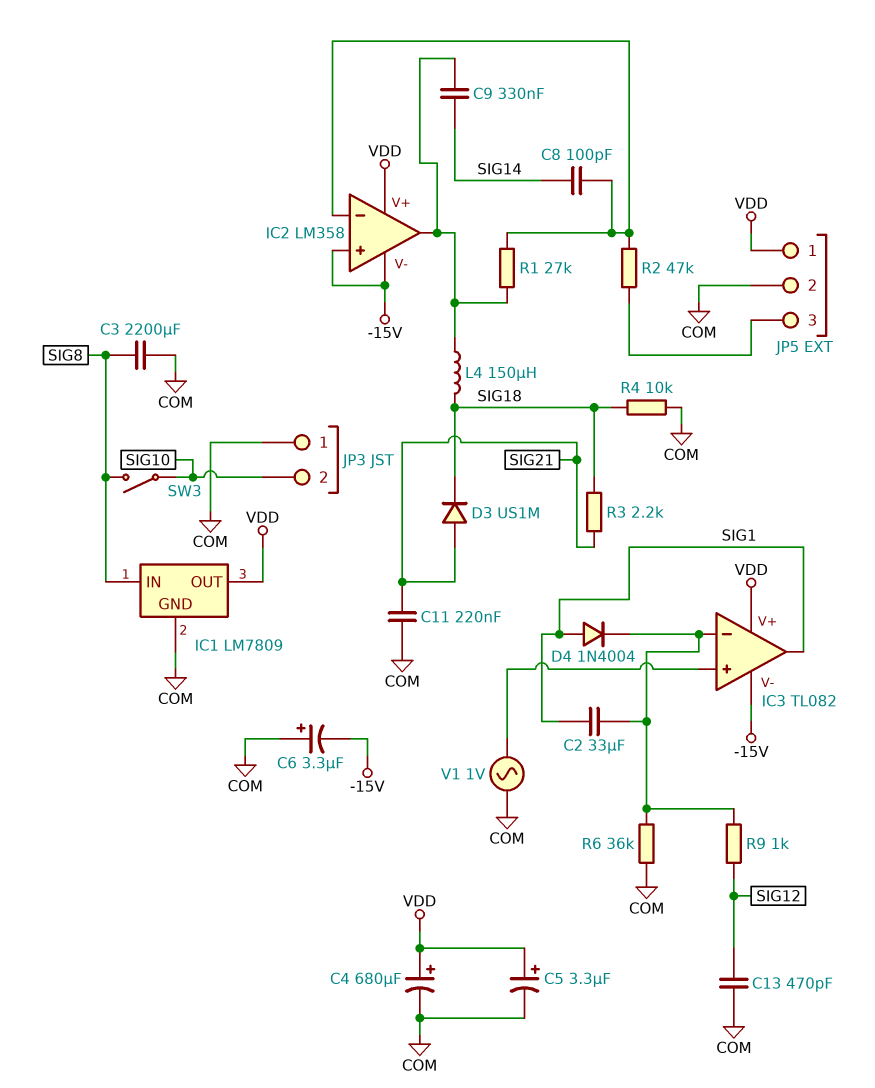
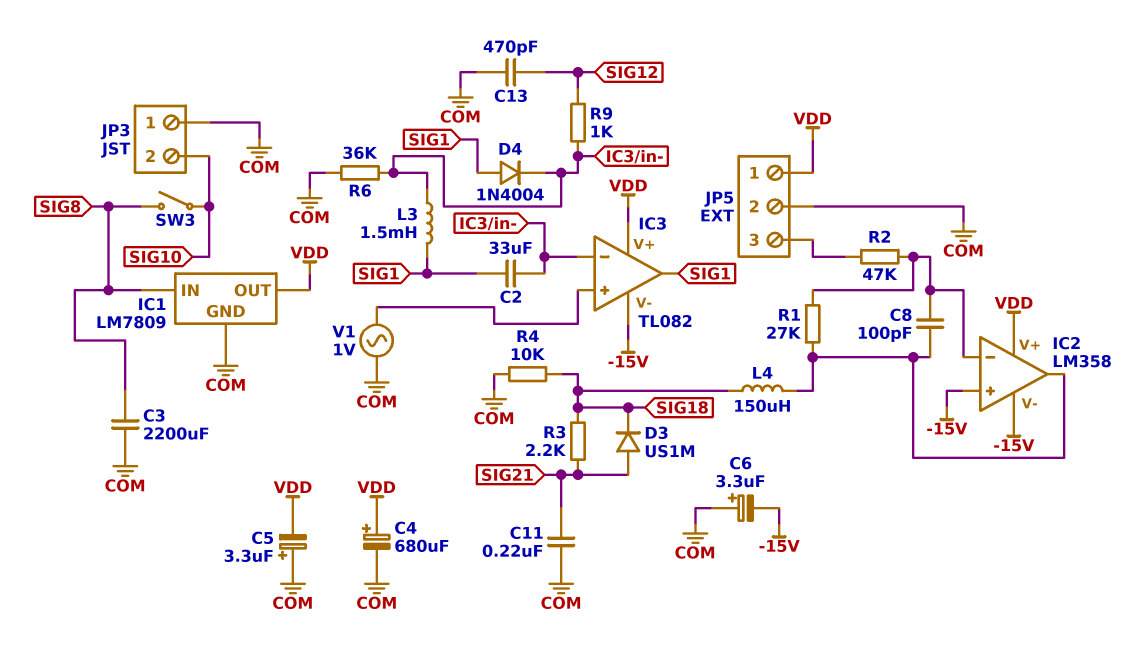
C5: 3.3uF (plus VDD, minus COM) -> 3.3uF (plus COM, minus VDD)
C8: 100pF (IC2/in-, SIG14) -> 100pF (IC2/in-, IC2/out)
C9: 330nF (IC2/out, SIG14) -> none
L3: none -> 1.5mH (IC3/in-, SIG1)

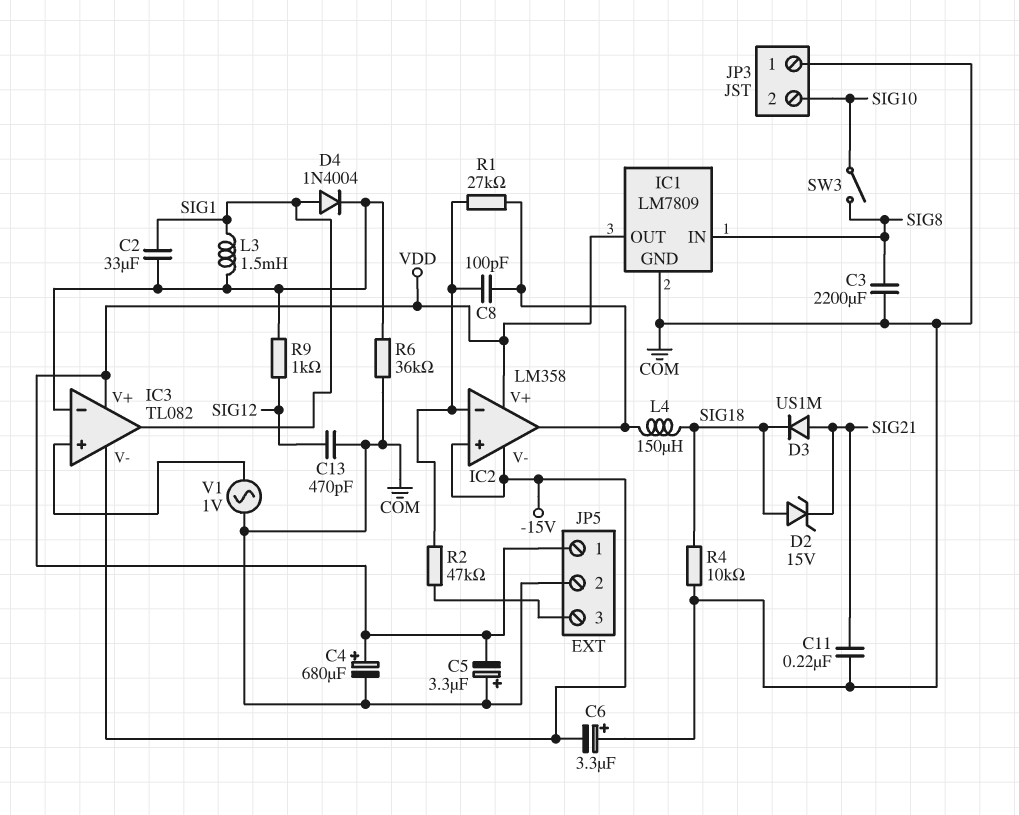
D2: none -> zener 15V (A SIG18, K SIG21)
R3: 2.2k (SIG18, SIG21) -> none

